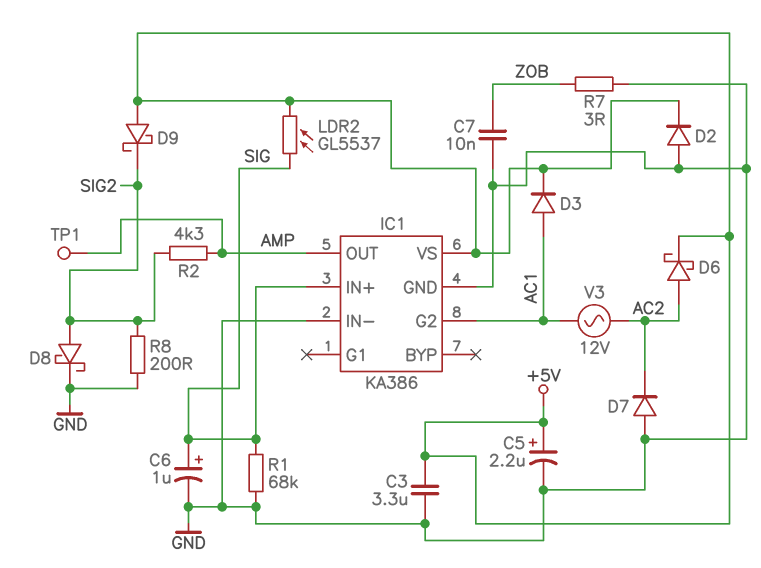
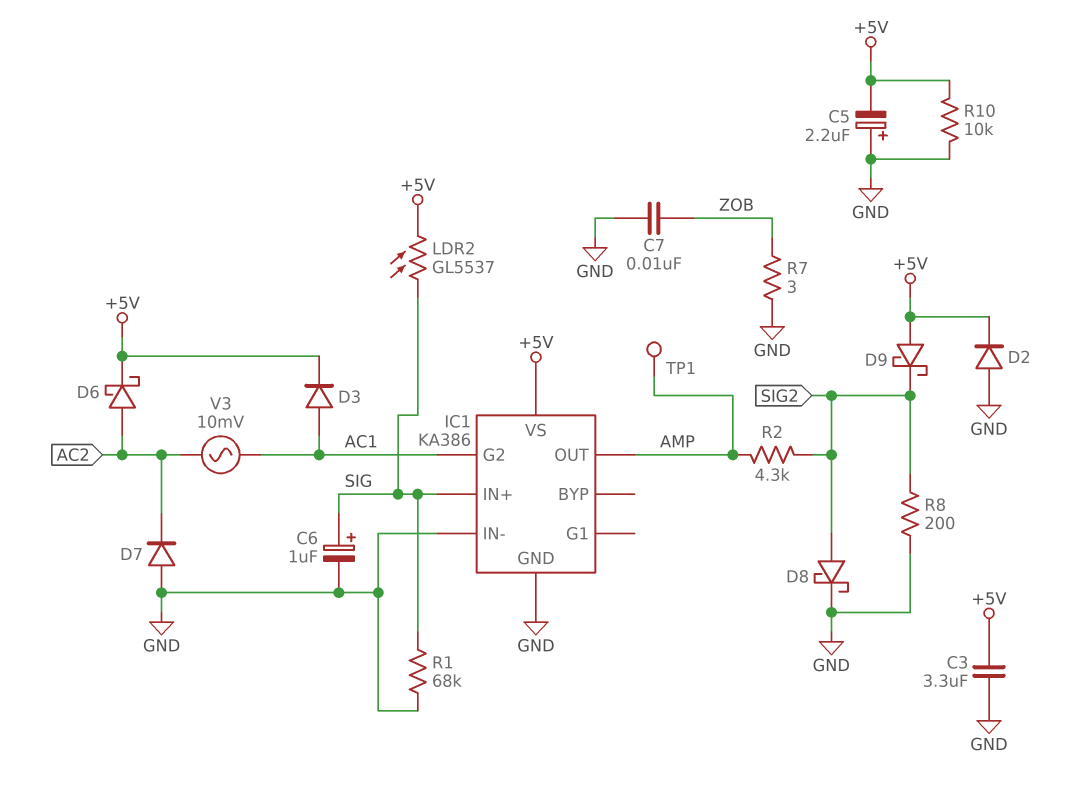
C5: 2.2uF (plus +5V, minus GND) -> 2.2uF (plus GND, minus +5V)
R10: none -> 10k (+5V, GND)
V3: AC 12V (AC1, AC2) -> AC 10mV (AC1, AC2)

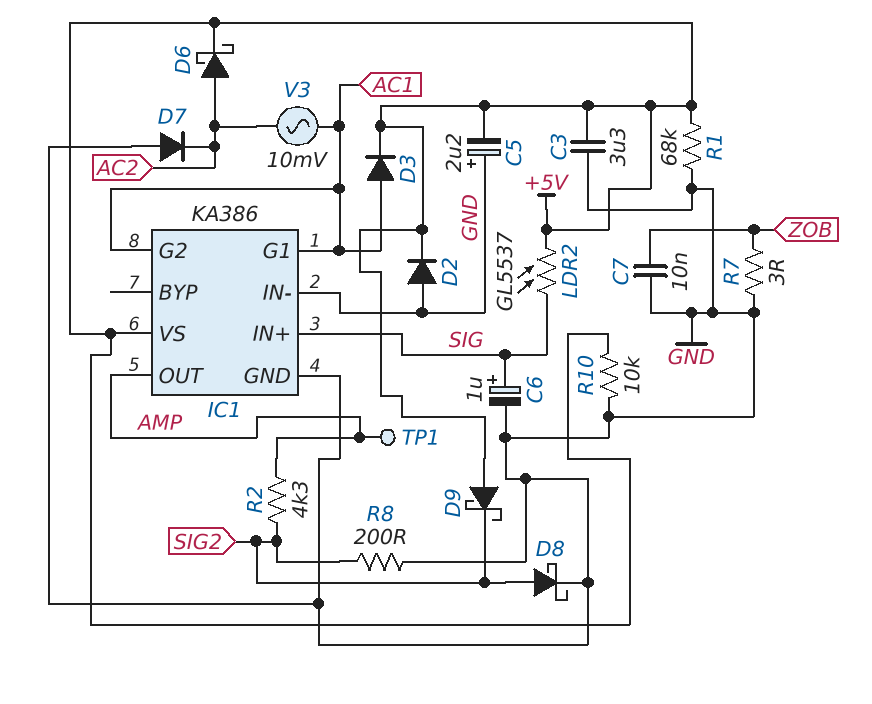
IC1 pin G1: none -> AC1
R1: 68k (GND, SIG) -> 68k (+5V, GND)

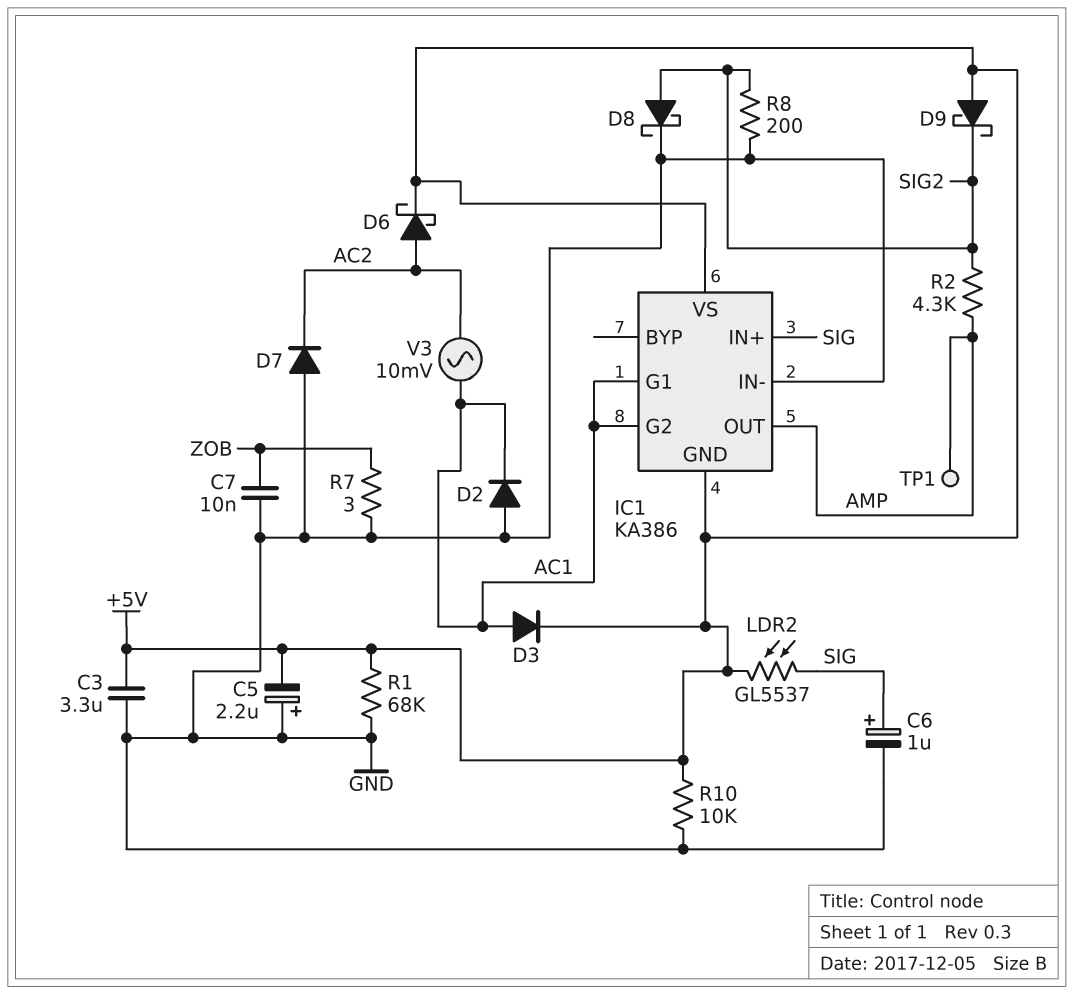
D2: diode (A GND, K +5V) -> diode (A GND, K AC1)
IC1 pin GND: GND -> +5V

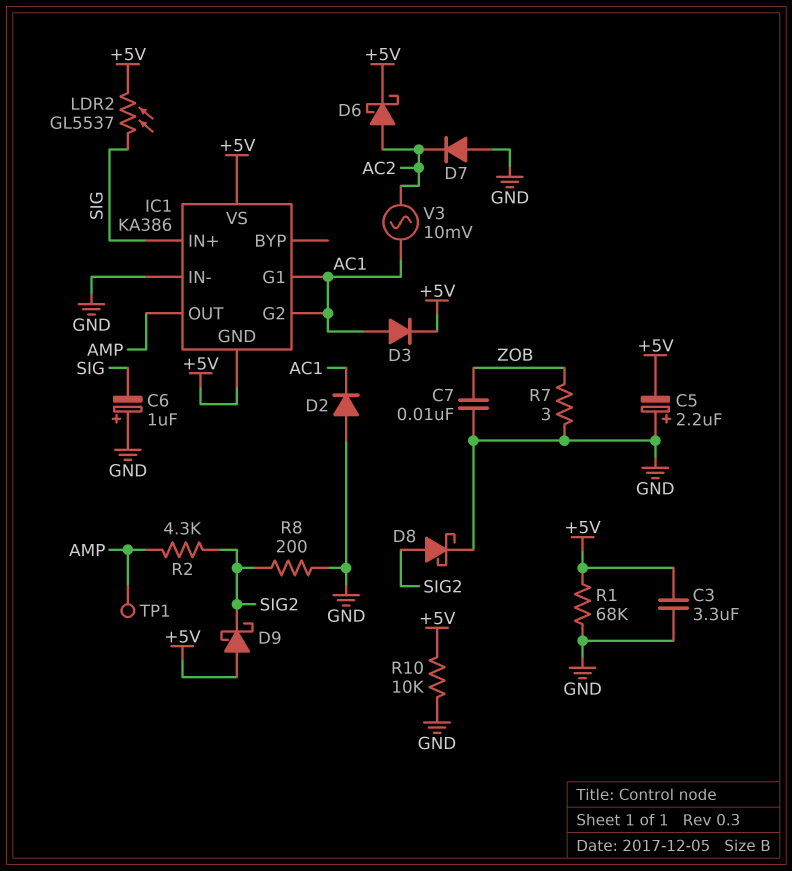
C6: 1uF (plus SIG, minus GND) -> 1uF (plus GND, minus SIG)

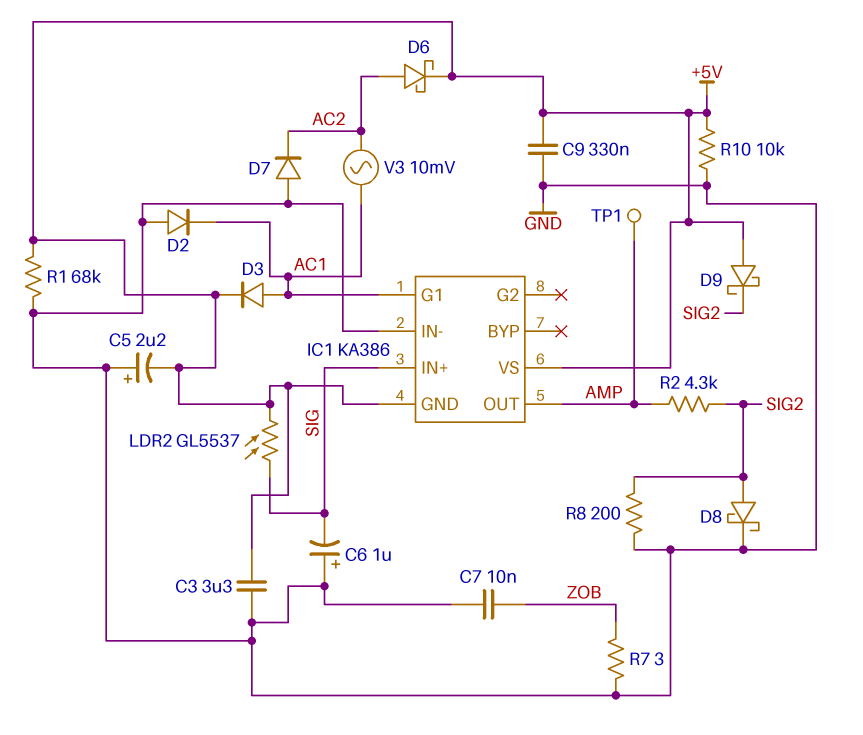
C9: none -> 330nF (+5V, GND)
IC1 pin G2: AC1 -> none

